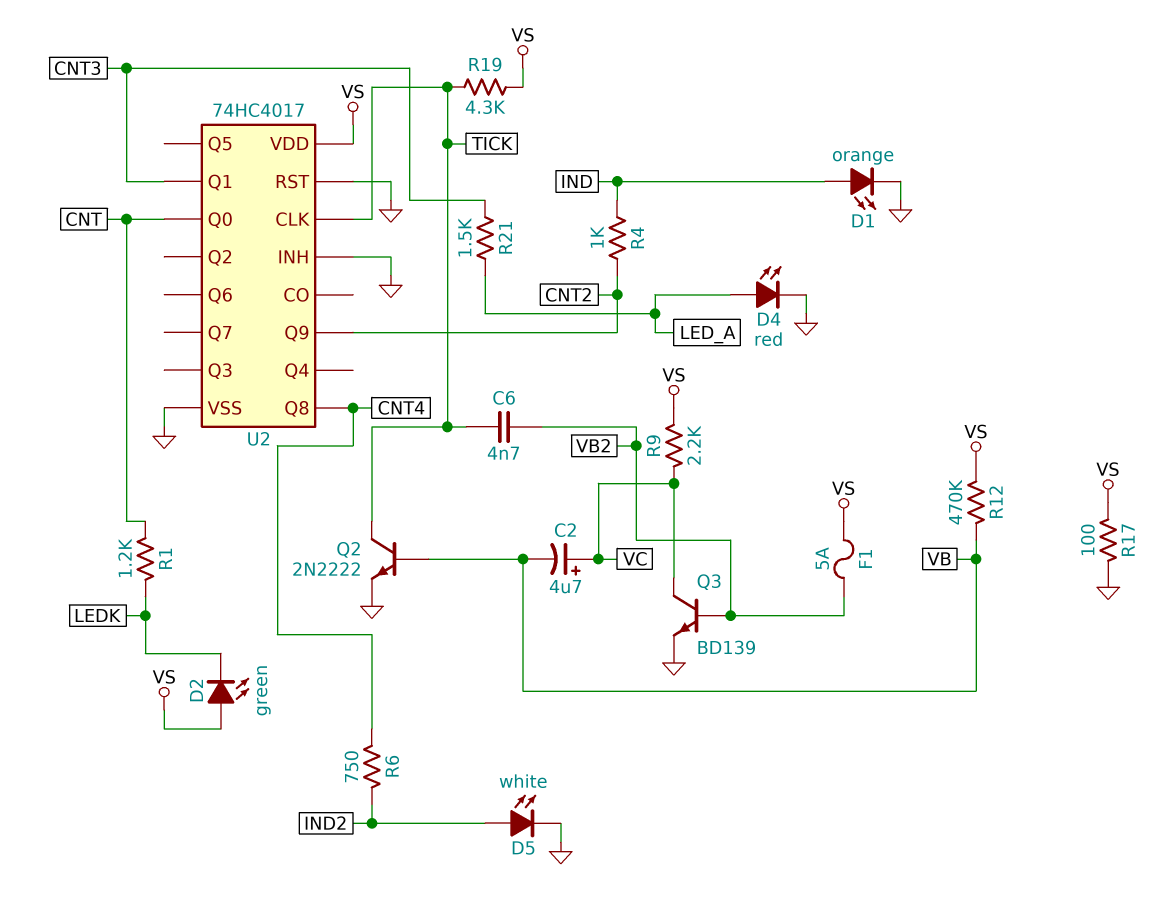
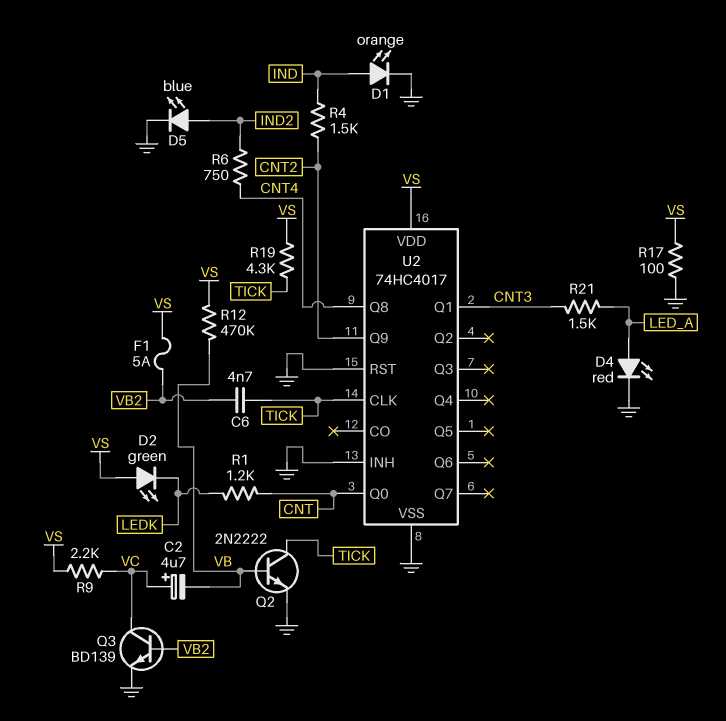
D5: LED white (A IND2, K GND) -> LED blue (A IND2, K GND)
R4: 1k (CNT2, IND) -> 1.5k (CNT2, IND)

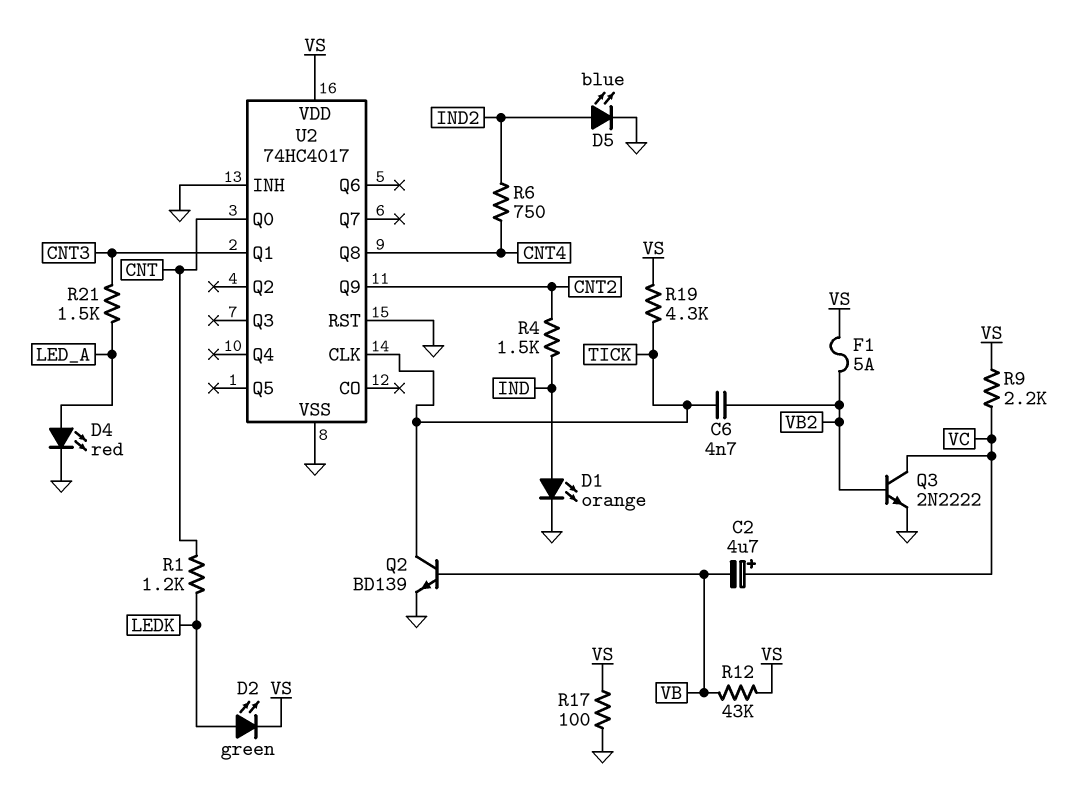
D2: LED green (A VS, K LEDK) -> LED green (A LEDK, K VS)
Q2: NPN 2N2222 (B VB, C TICK, E GND) -> NPN BD139 (B VB, C TICK, E GND)
Q3: NPN BD139 (B VB2, C VC, E GND) -> NPN 2N2222 (B VB2, C VC, E GND)
R12: 470k (VB, VS) -> 43k (VB, VS)

